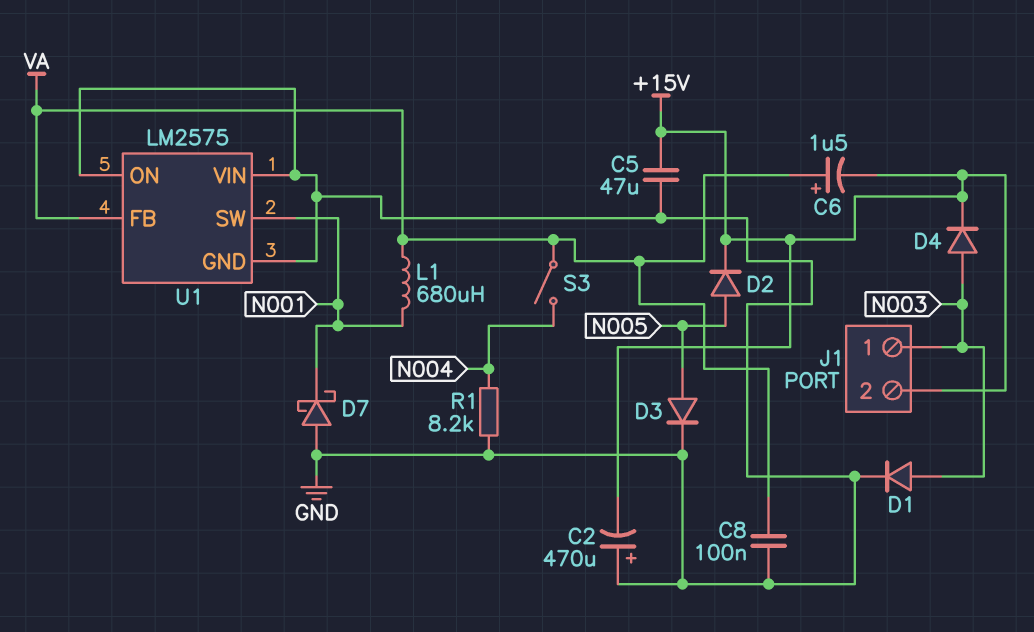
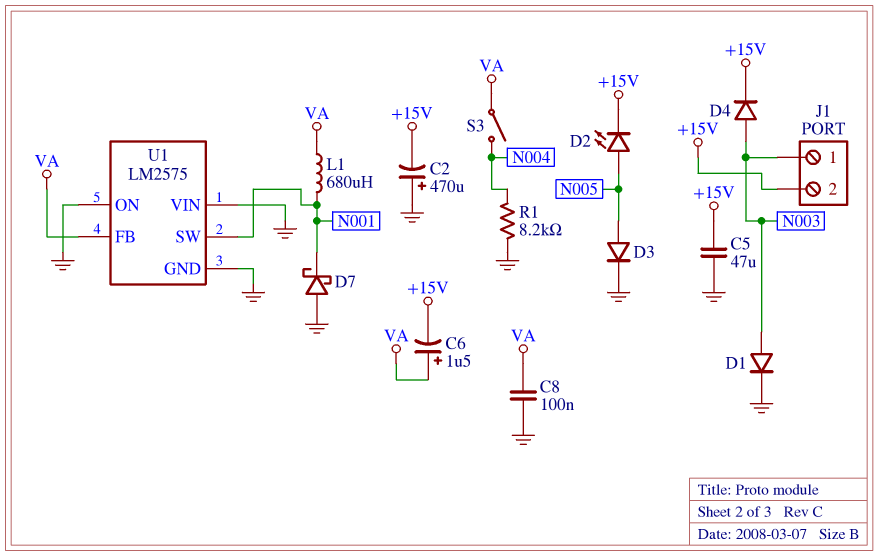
D2: diode (A N005, K +15V) -> LED (A N005, K +15V)

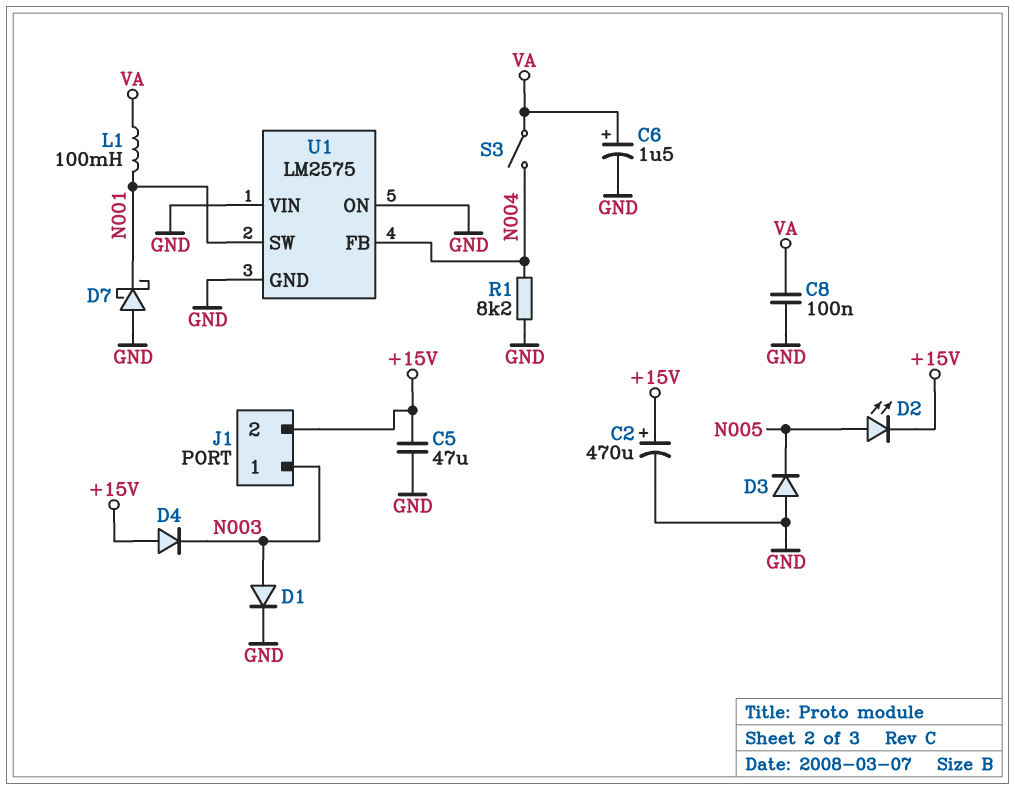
C2: 470uF (plus GND, minus +15V) -> 470uF (plus +15V, minus GND)
C6: 1.5uF (plus VA, minus +15V) -> 1.5uF (plus VA, minus GND)
D3: diode (A N005, K GND) -> diode (A GND, K N005)
D4: diode (A N003, K +15V) -> diode (A +15V, K N003)
L1: 680uH (N001, VA) -> 100mH (N001, VA)
U1 pin FB: VA -> N004

